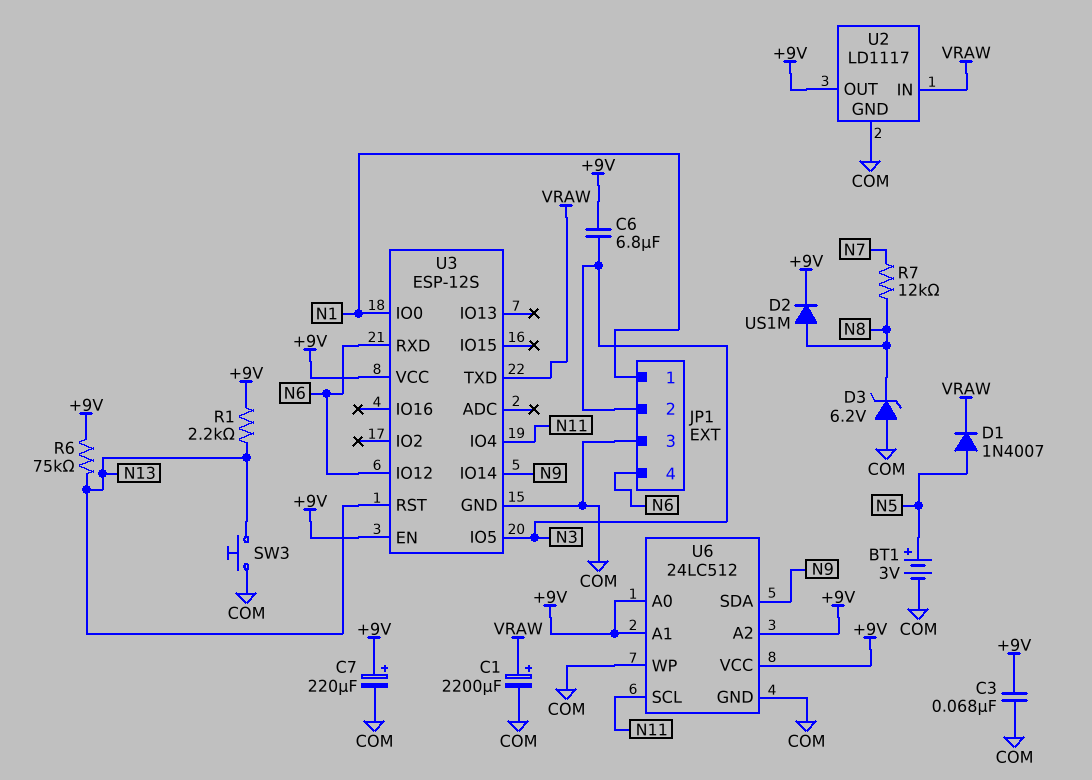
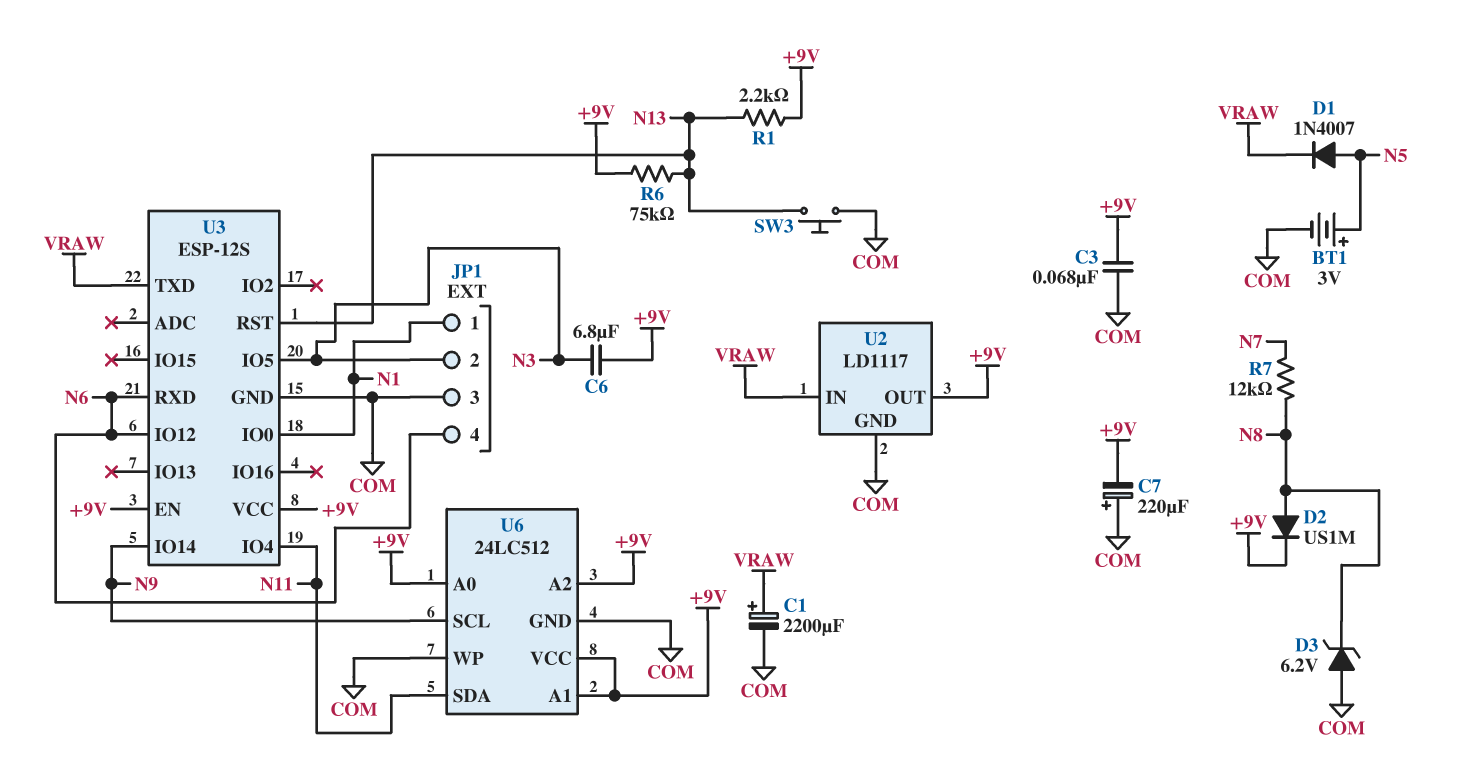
C7: 220uF (plus +9V, minus COM) -> 220uF (plus COM, minus +9V)
U6 pin SCL: N11 -> N9
U6 pin SDA: N9 -> N11

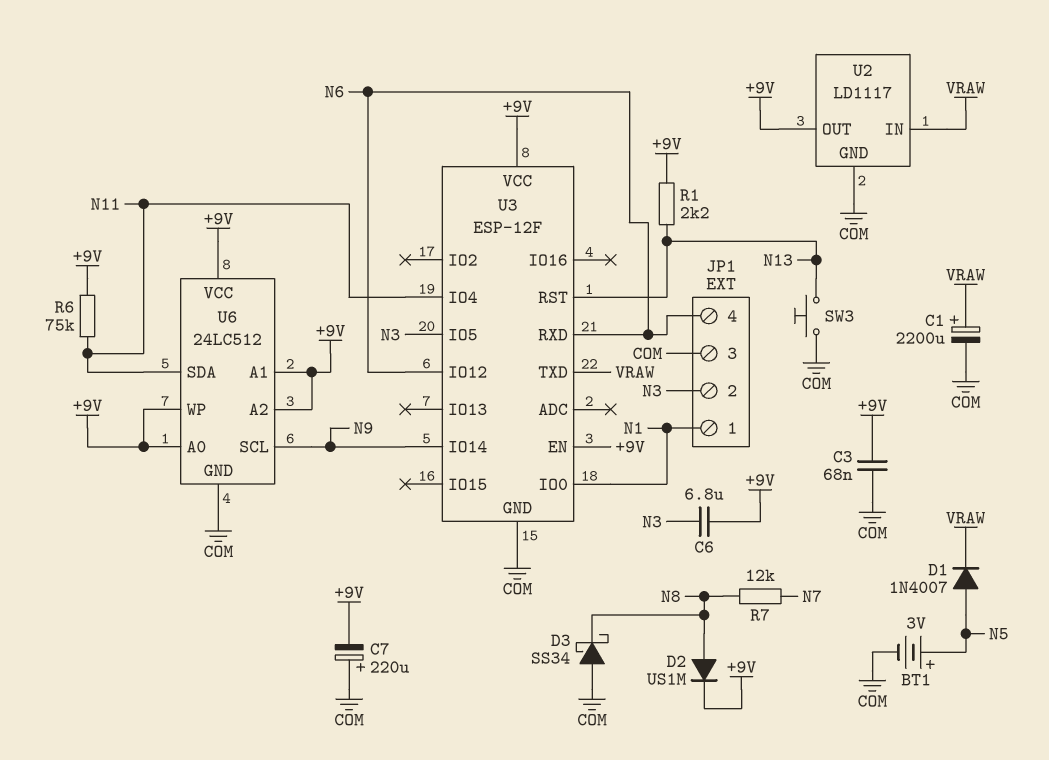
D3: zener 6.2V (A COM, K N8) -> schottky SS34 (A COM, K N8)
R6: 75k (+9V, N13) -> 75k (+9V, N11)
U3: ESP-12S -> ESP-12F
U6 pin WP: COM -> +9V

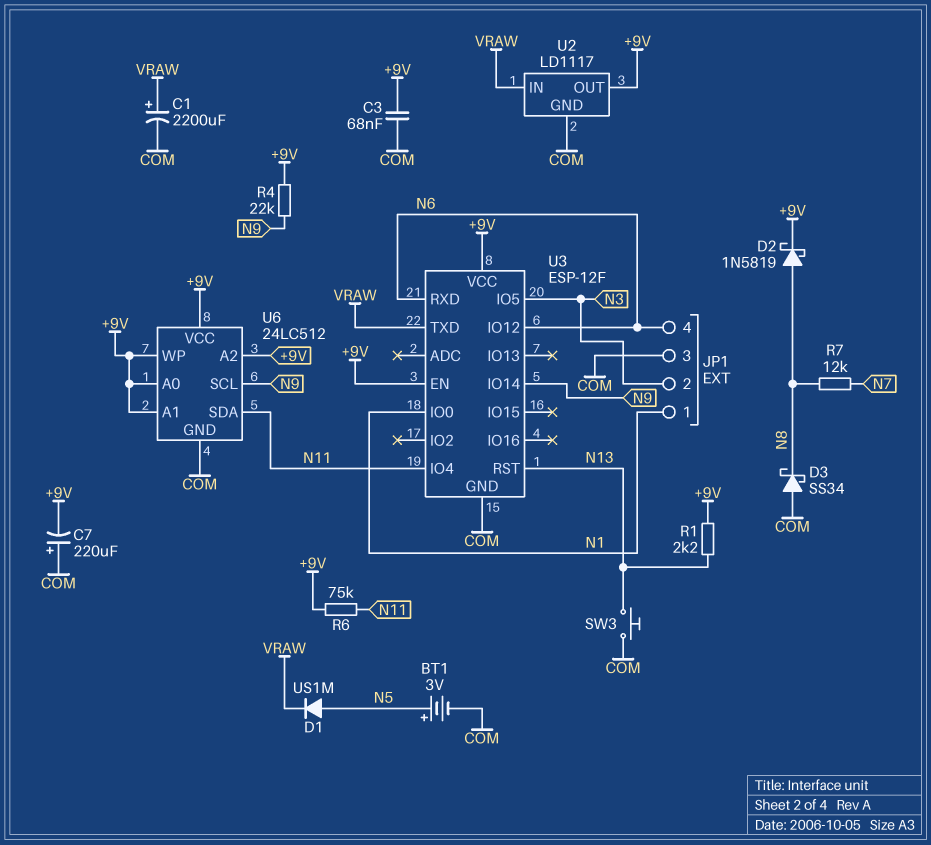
C6: 6.8uF (+9V, N3) -> none
D1: diode 1N4007 (A N5, K VRAW) -> diode US1M (A N5, K VRAW)
D2: diode US1M (A N8, K +9V) -> schottky 1N5819 (A N8, K +9V)
R4: none -> 22k (+9V, N9)

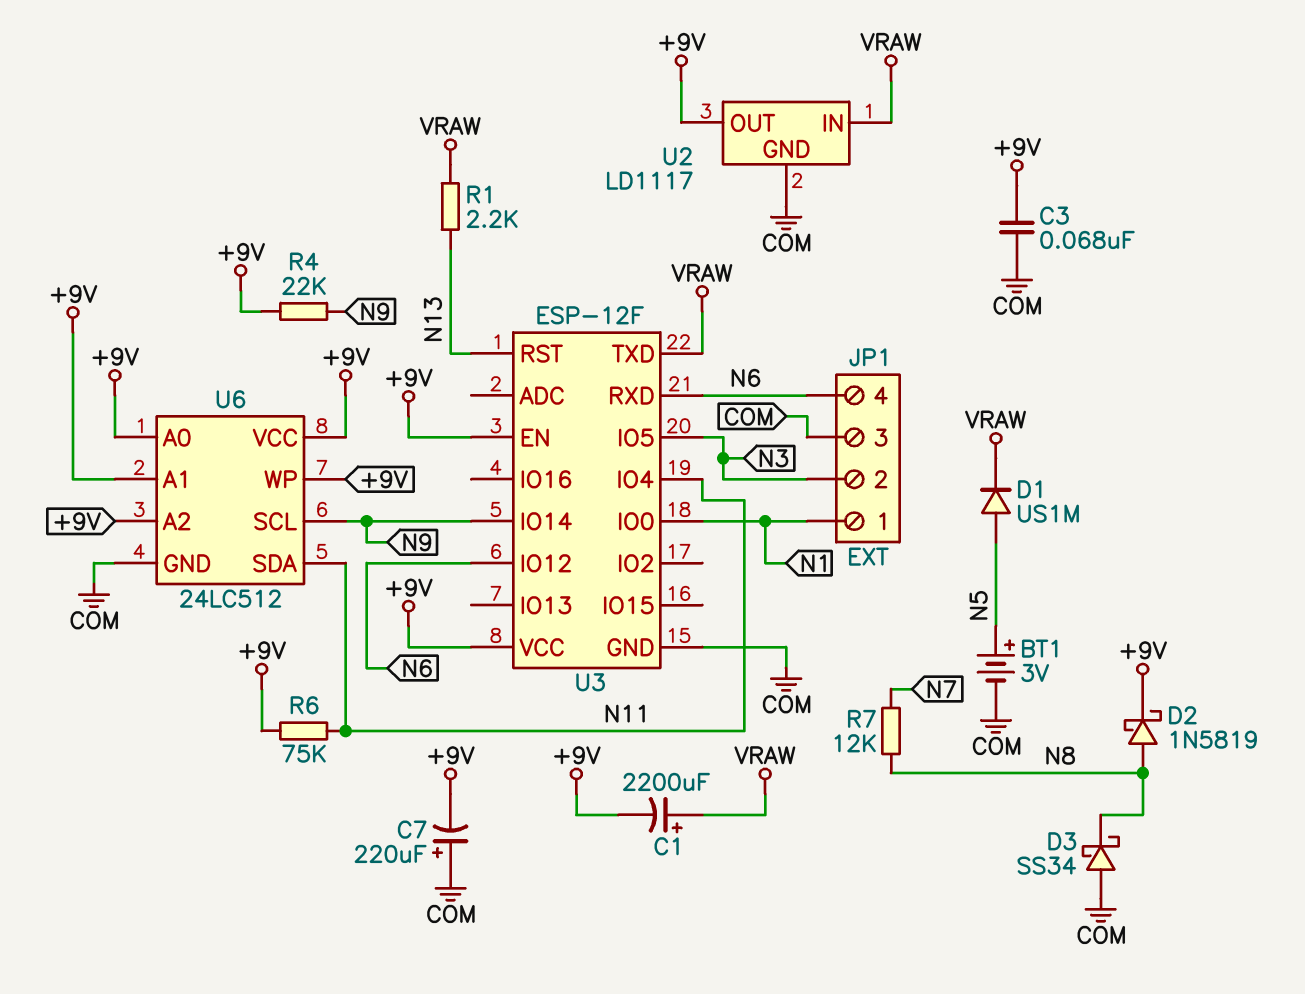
C1: 2200uF (plus VRAW, minus COM) -> 2200uF (plus VRAW, minus +9V)
R1: 2.2k (+9V, N13) -> 2.2k (N13, VRAW)
SW3: button (COM, N13) -> none

